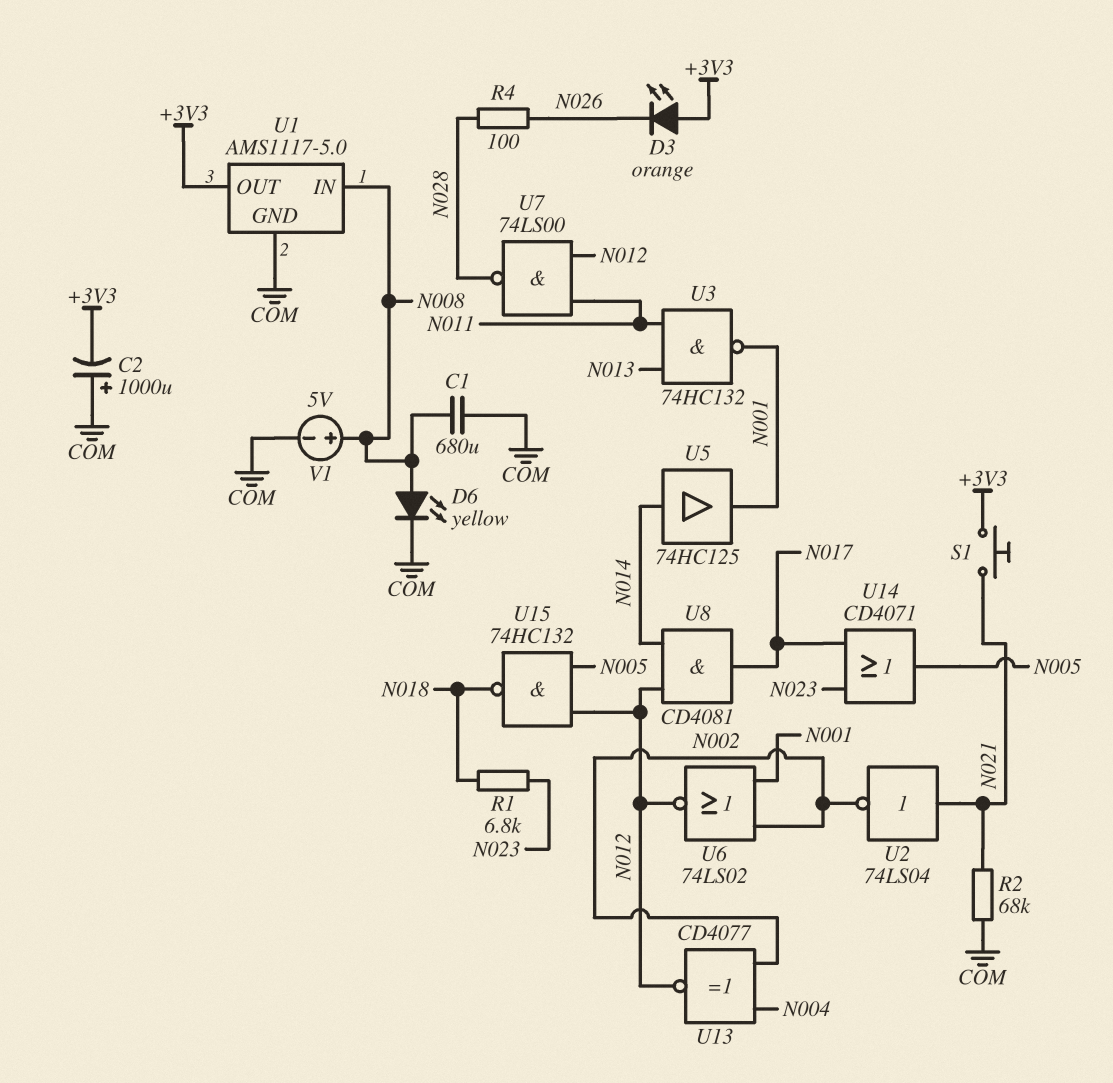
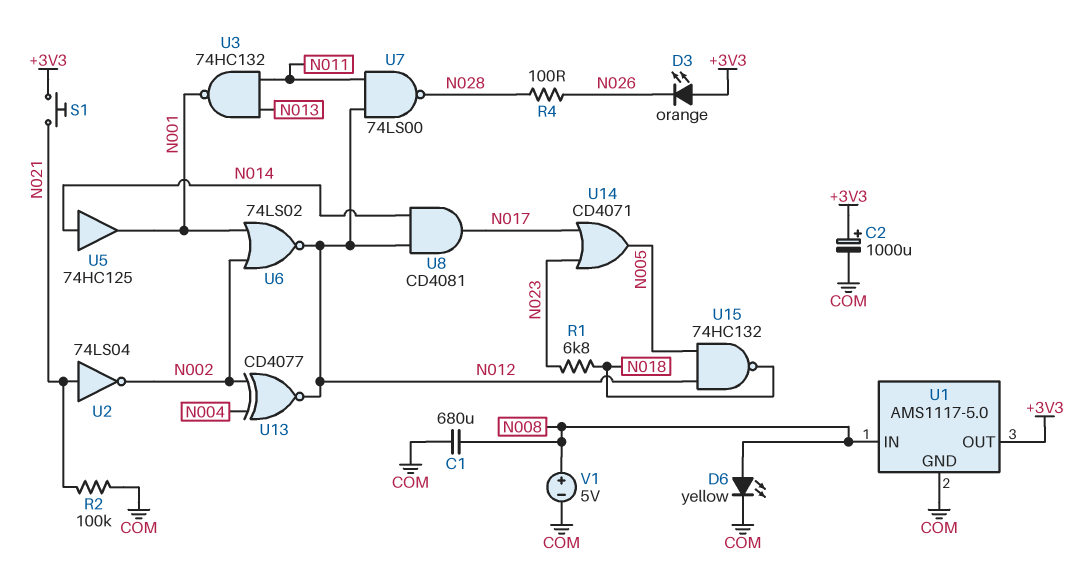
C2: 1000uF (plus COM, minus +3V3) -> 1000uF (plus +3V3, minus COM)
R2: 68k (COM, N021) -> 100k (COM, N021)

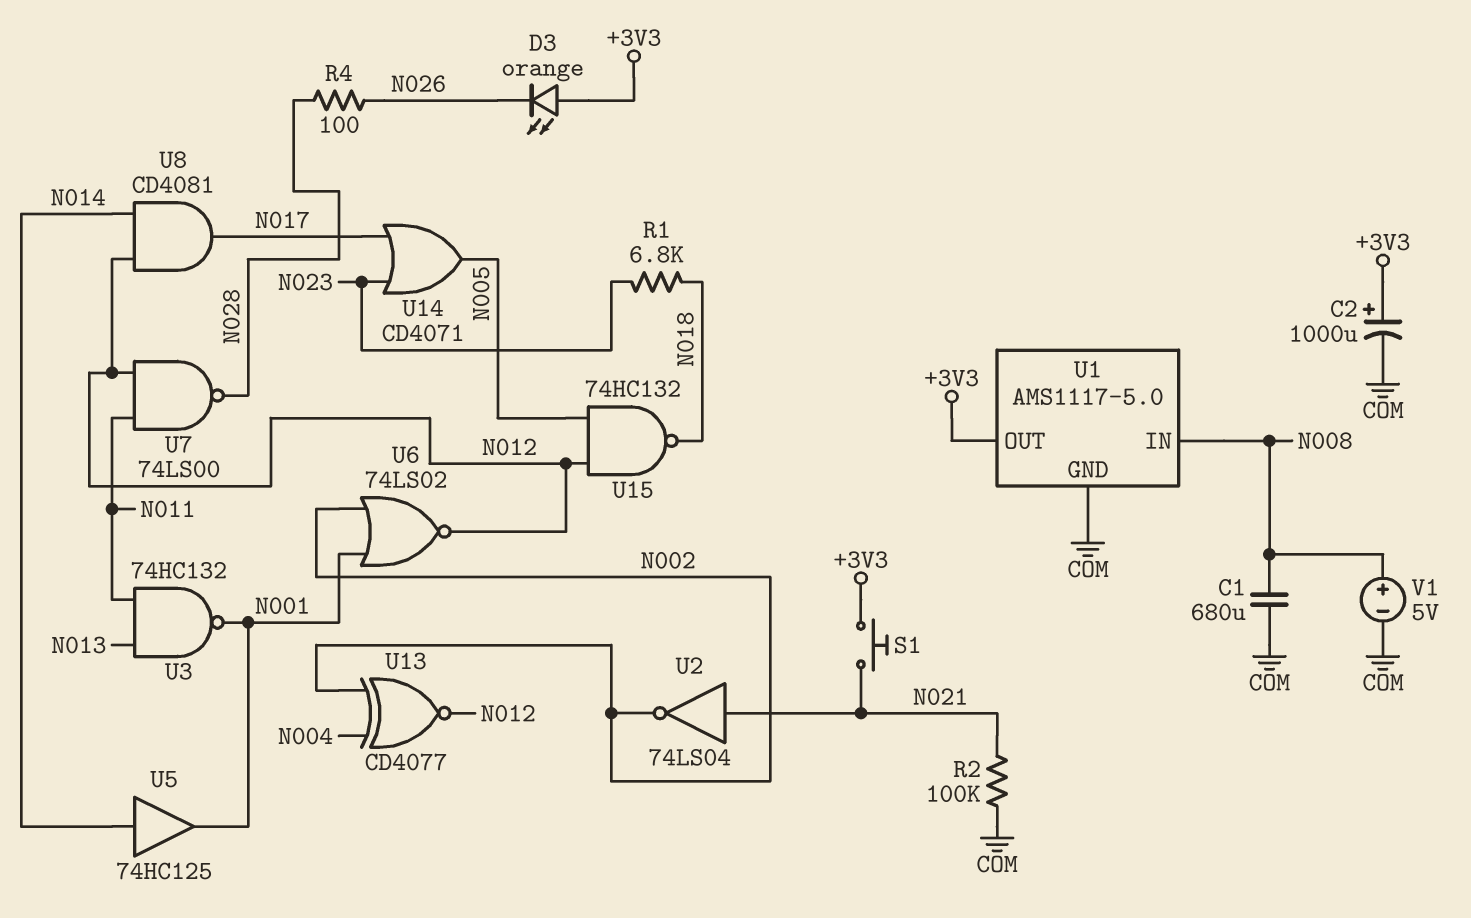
D6: LED yellow (A N008, K COM) -> none

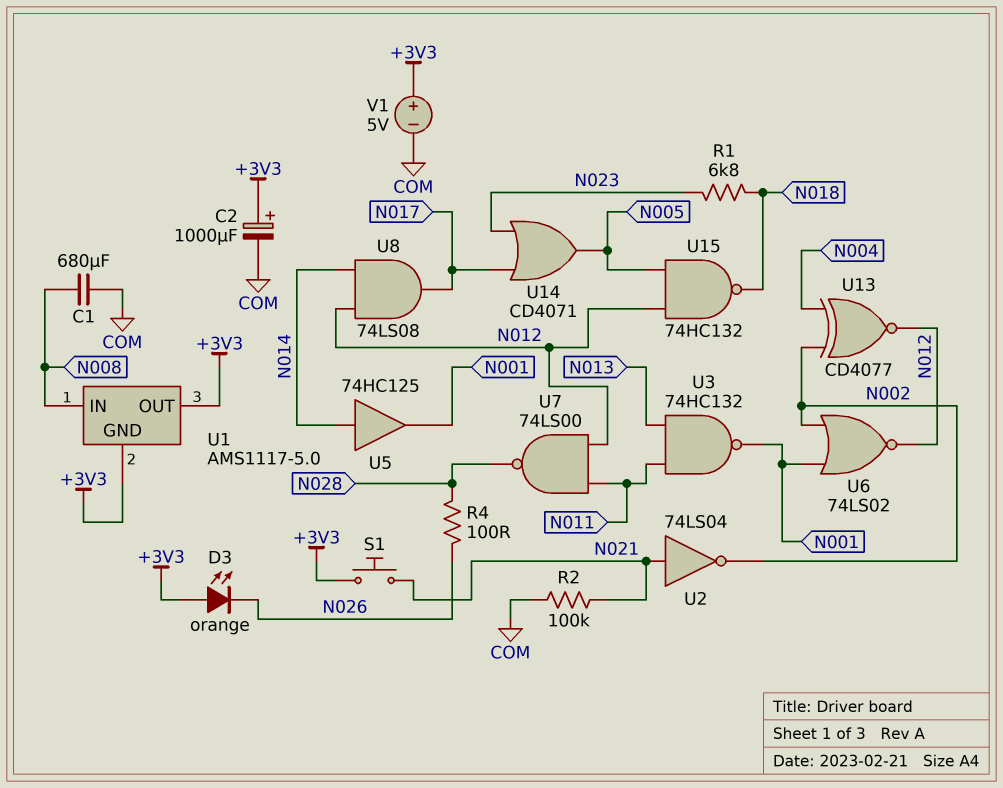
U1 pin GND: COM -> +3V3
U8: AND CD4081 (in N012, in N014, out N017) -> AND 74LS08 (in N012, in N014, out N017)
V1: 5V (plus N008, minus COM) -> 5V (plus +3V3, minus COM)

